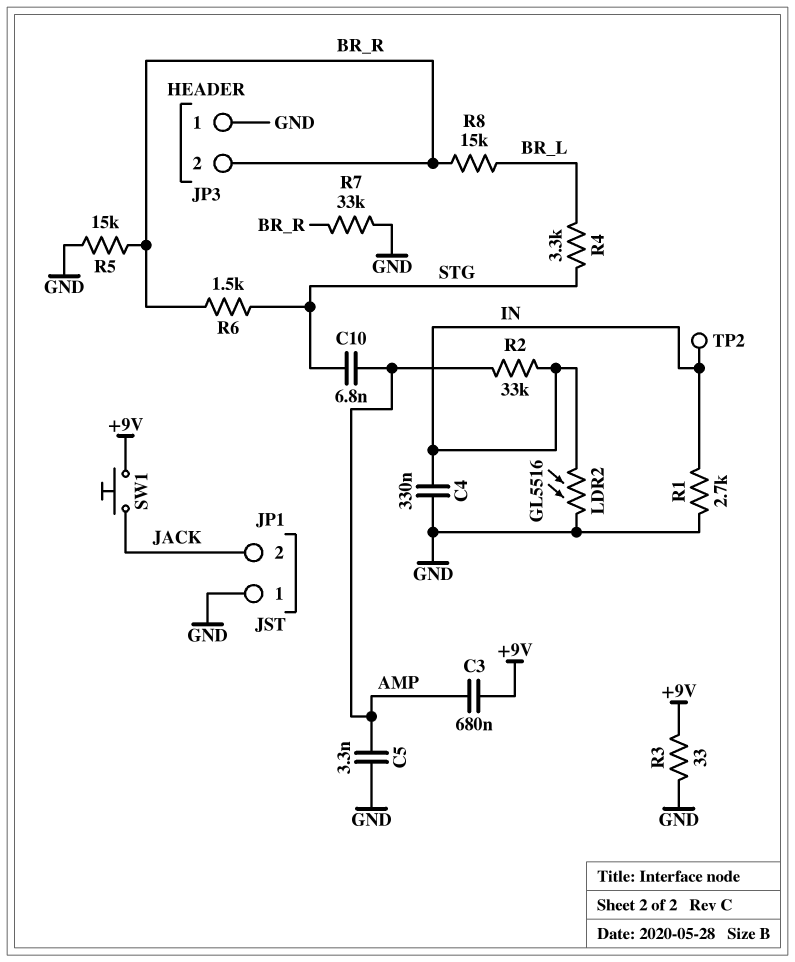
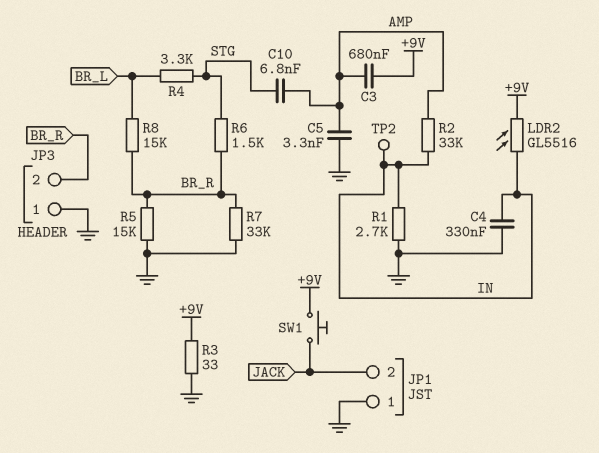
LDR2: GL5516 (GND, IN) -> GL5516 (+9V, IN)

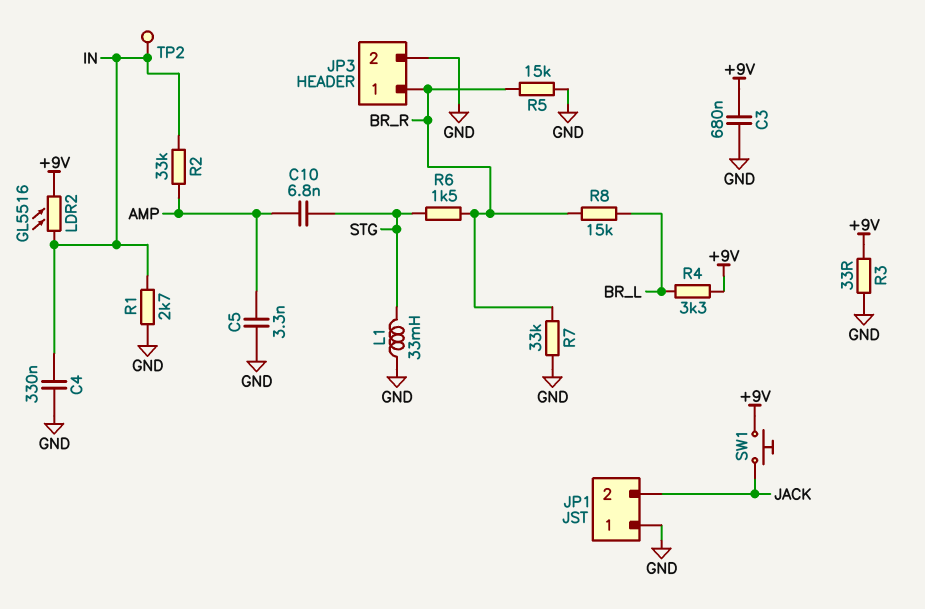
C3: 680nF (+9V, AMP) -> 680nF (+9V, GND)
JP3 pin 1: GND -> BR_R
JP3 pin 2: BR_R -> GND
L1: none -> 33mH (GND, STG)
R4: 3.3k (BR_L, STG) -> 3.3k (+9V, BR_L)

